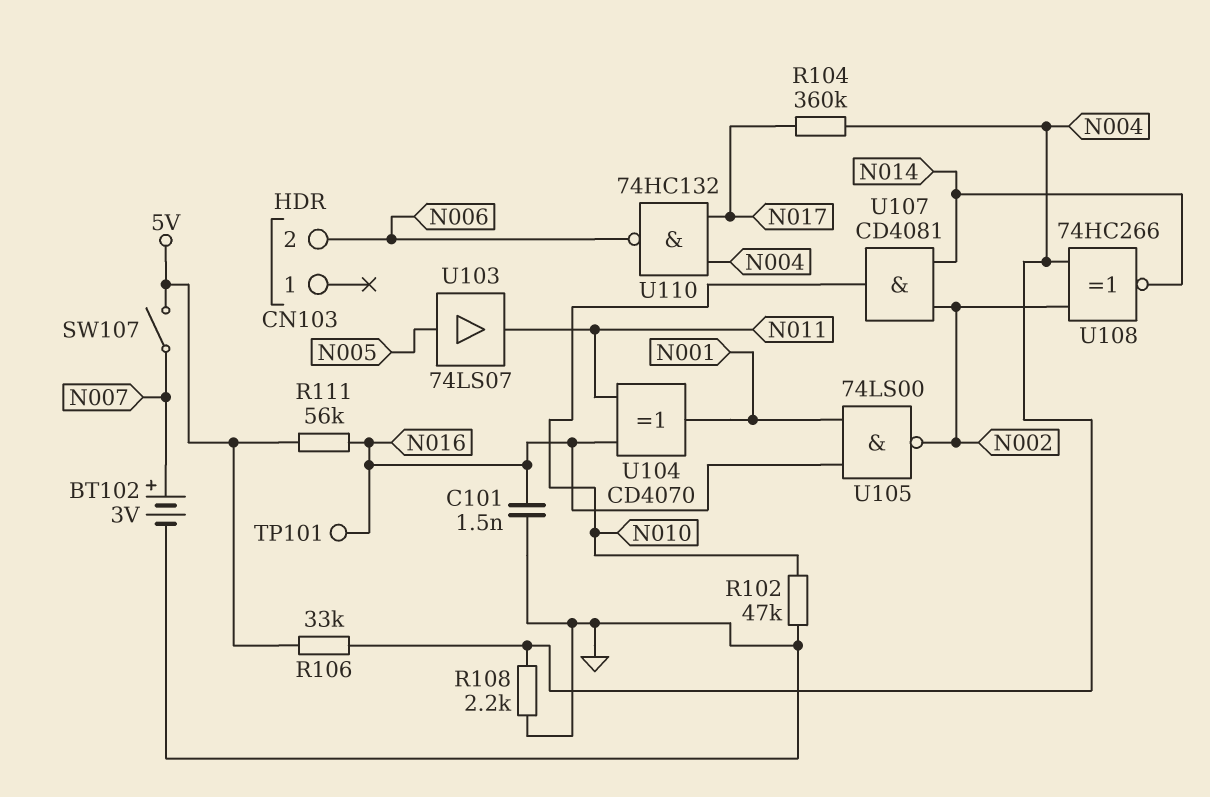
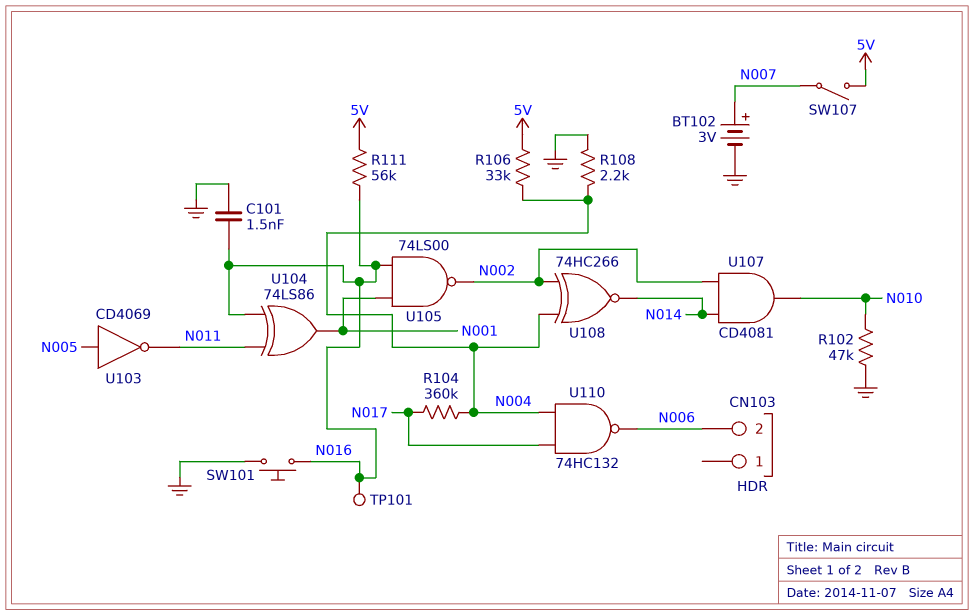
SW101: none -> button (GND, N016)
U103: buffer 74LS07 (in N005, out N011) -> NOT CD4069 (in N005, out N011)
U104: XOR CD4070 (in N011, in N016, out N001) -> XOR 74LS86 (in N011, in N016, out N001)

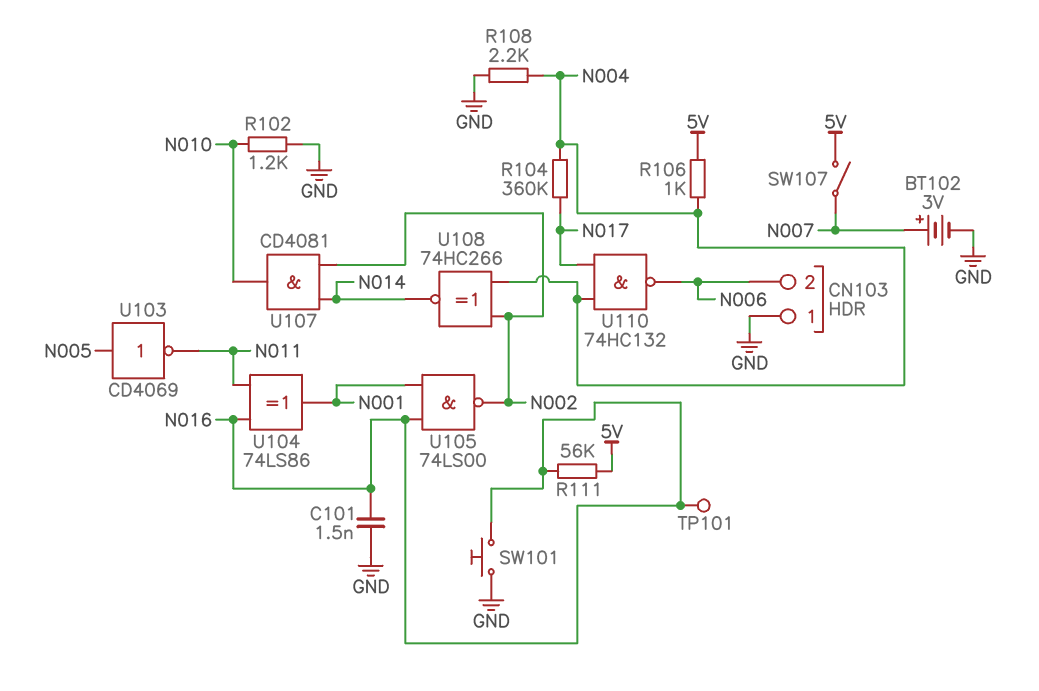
CN103 pin 1: none -> GND
R102: 47k (GND, N010) -> 1.2k (GND, N010)
R106: 33k (5V, N004) -> 1k (5V, N004)

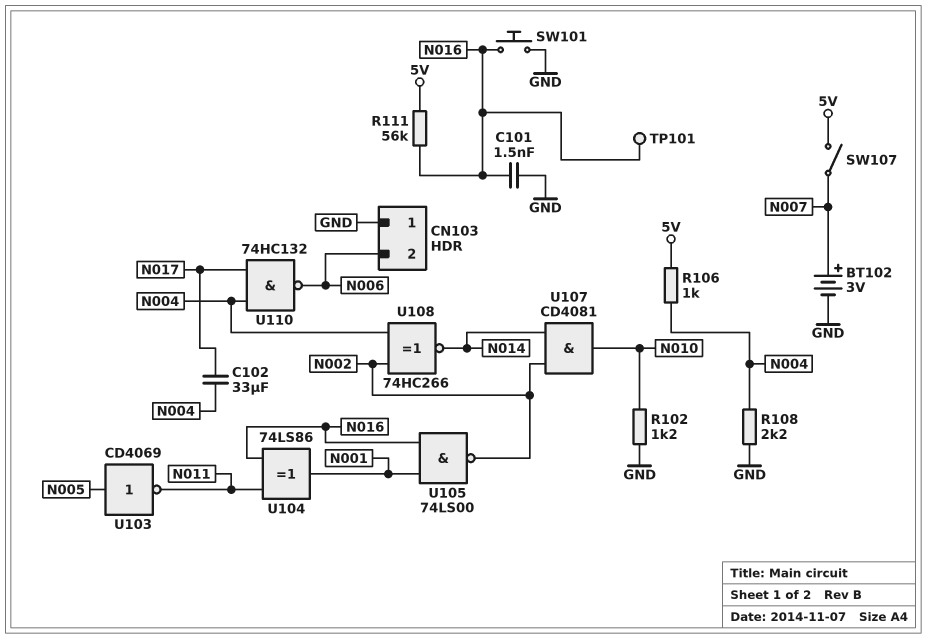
C102: none -> 33uF (N004, N017)
R104: 360k (N004, N017) -> none

